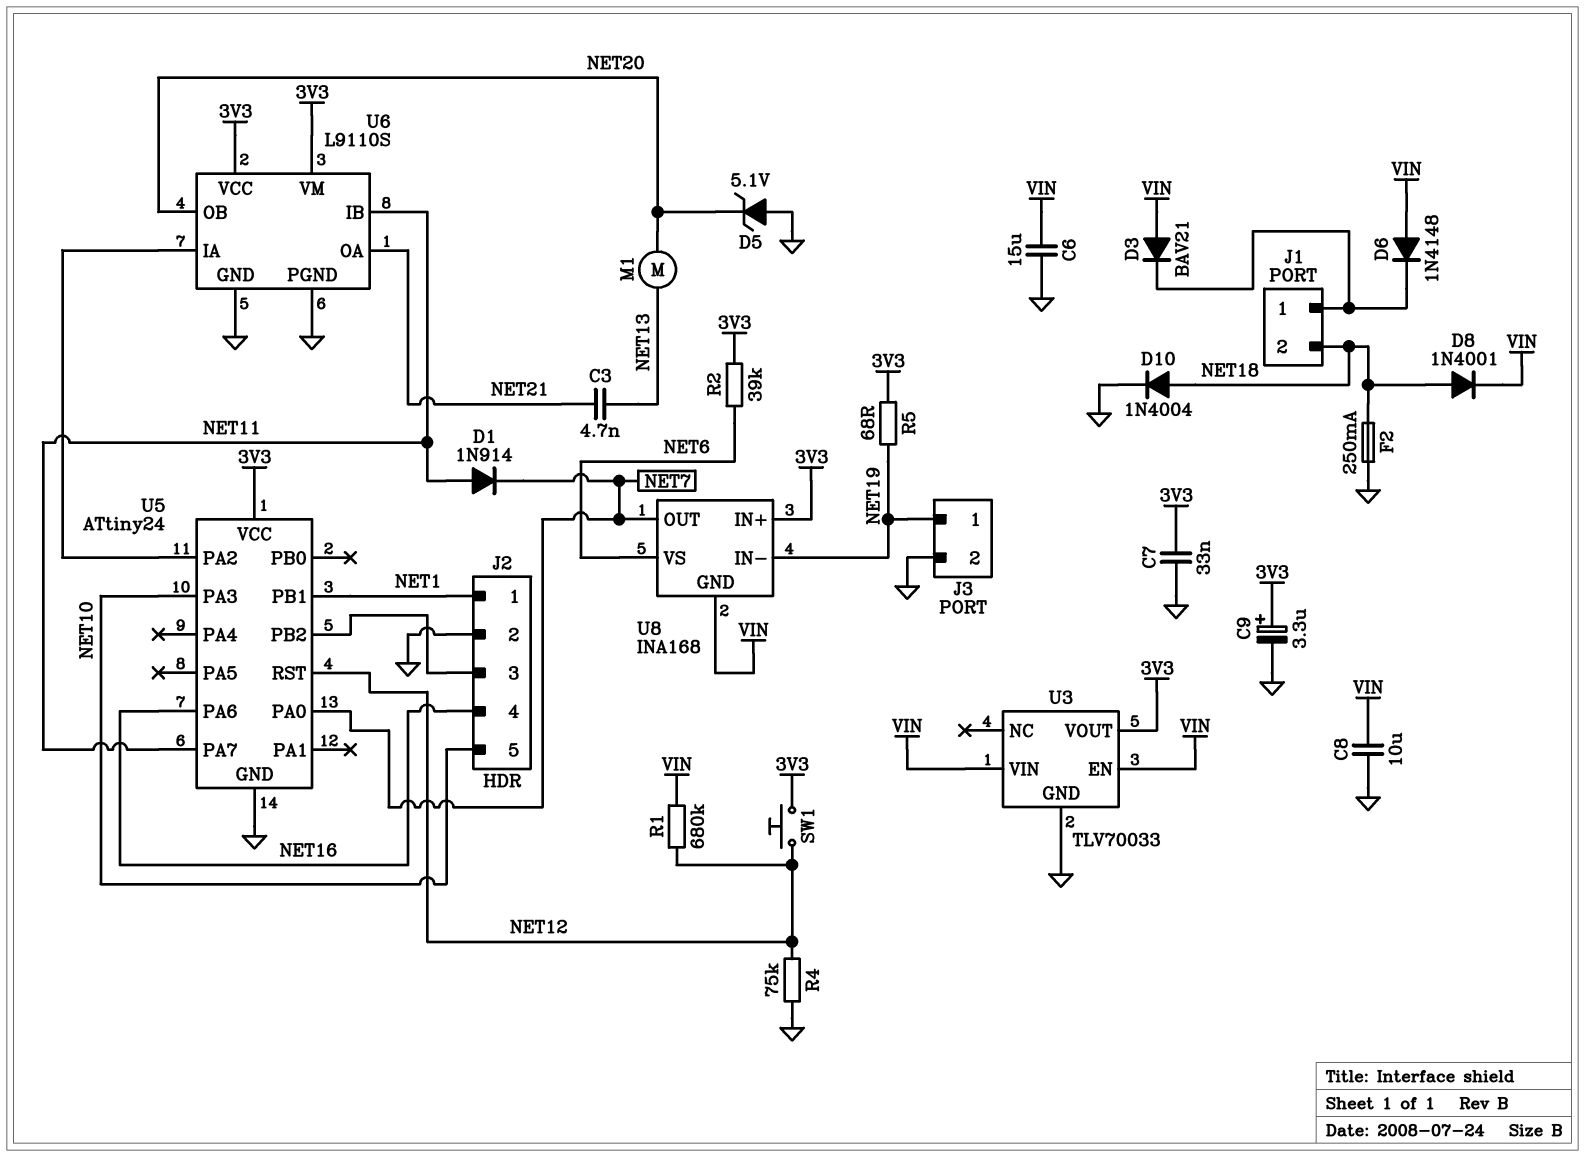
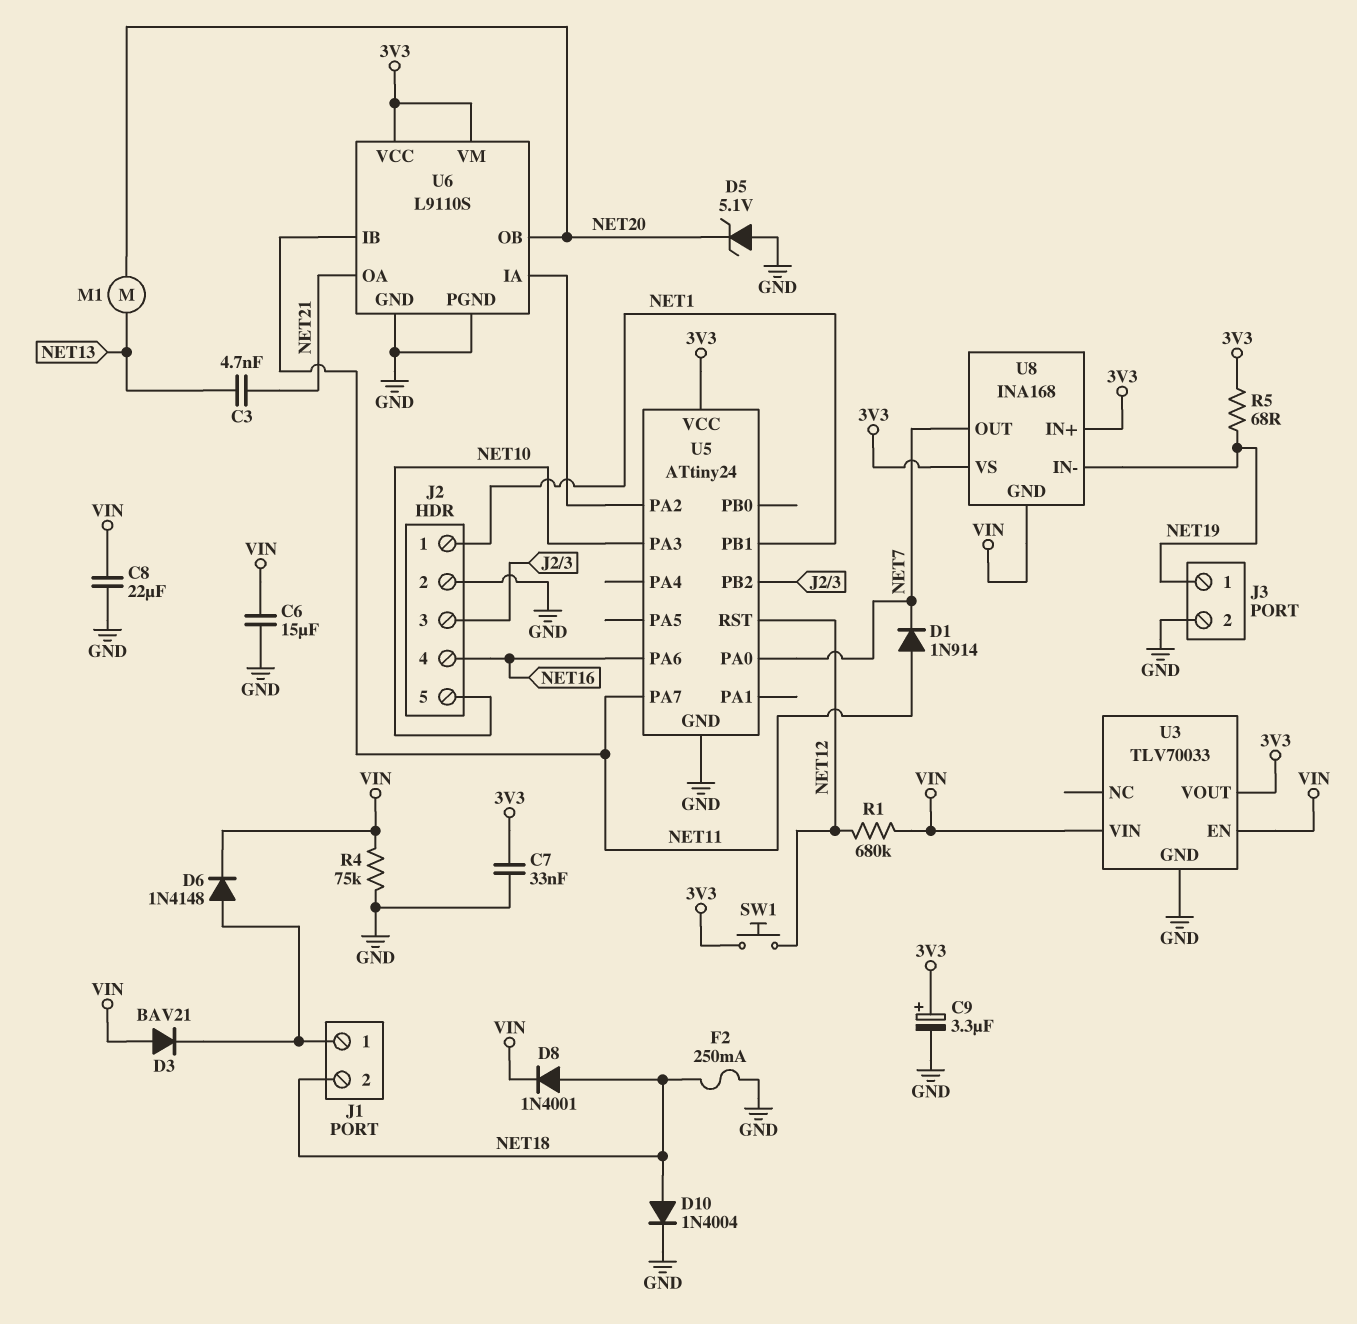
C8: 10uF (GND, VIN) -> 22uF (GND, VIN)
D6: diode 1N4148 (A VIN, K J1/1) -> diode 1N4148 (A J1/1, K VIN)
R2: 39k (3V3, NET6) -> none
R4: 75k (GND, NET12) -> 75k (GND, VIN)
U8 pin VS: NET6 -> 3V3

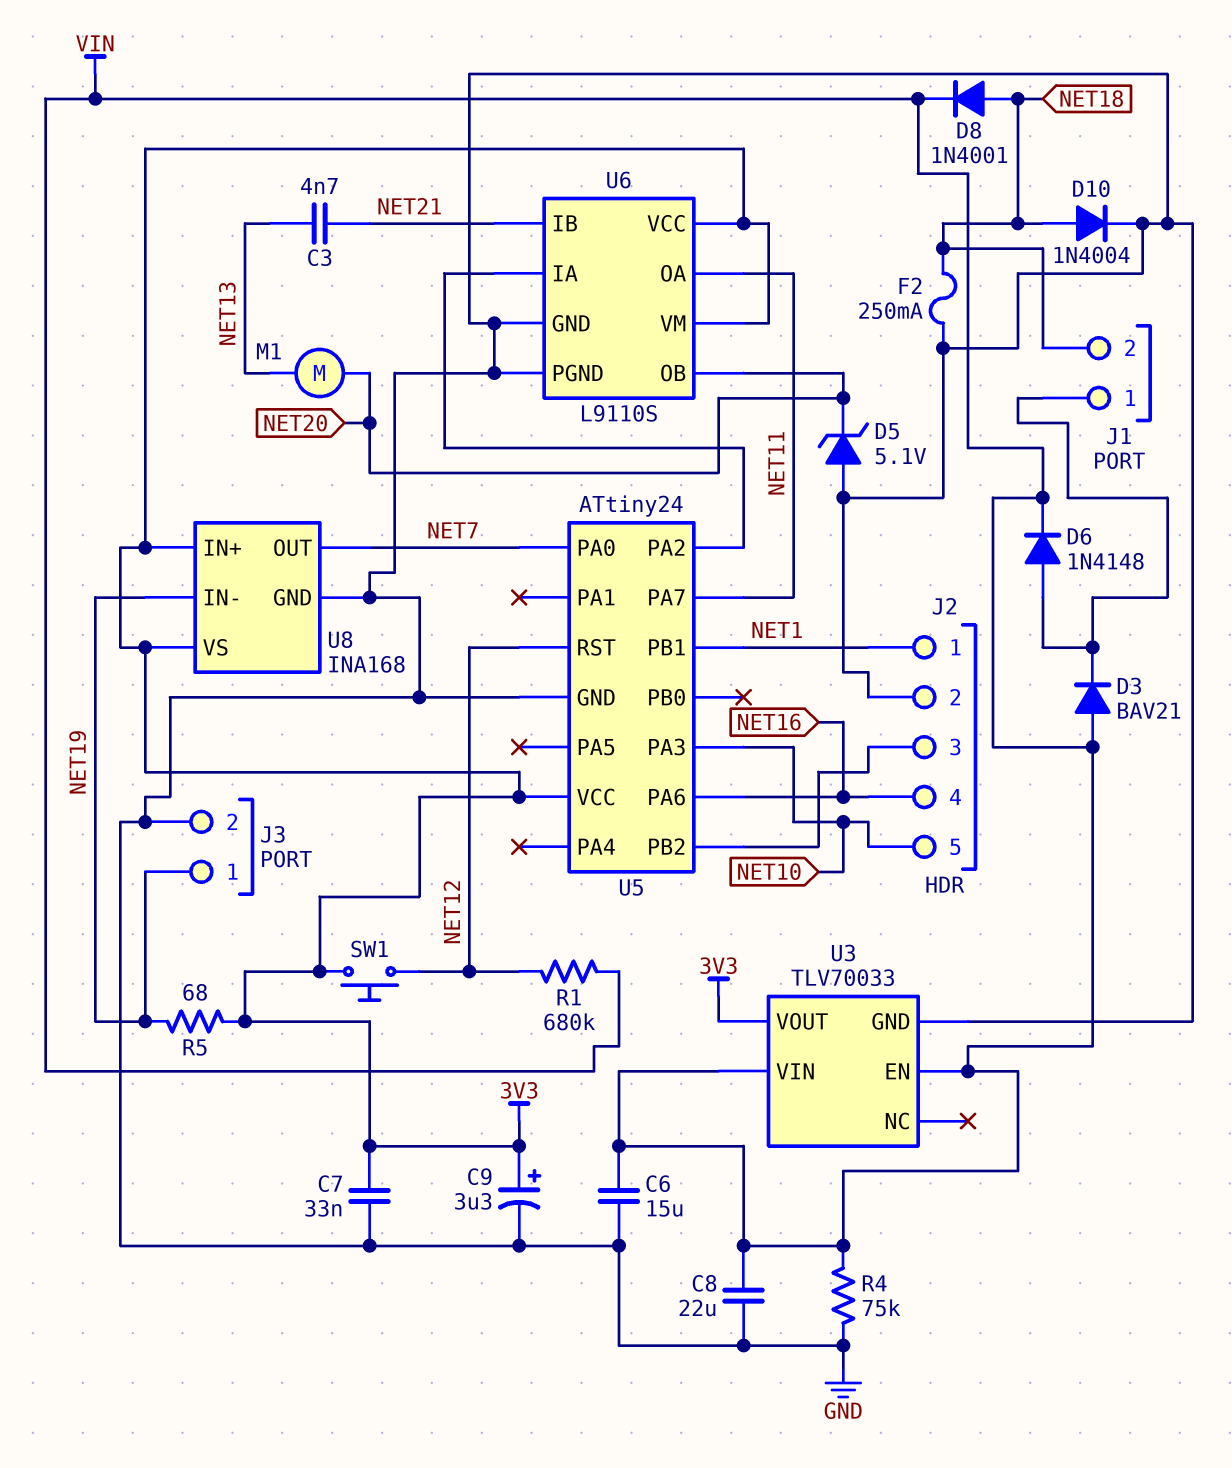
D1: diode 1N914 (A NET11, K NET7) -> none
U6 pin IB: NET11 -> NET21
U6 pin OA: NET21 -> NET11
U8 pin GND: VIN -> GND

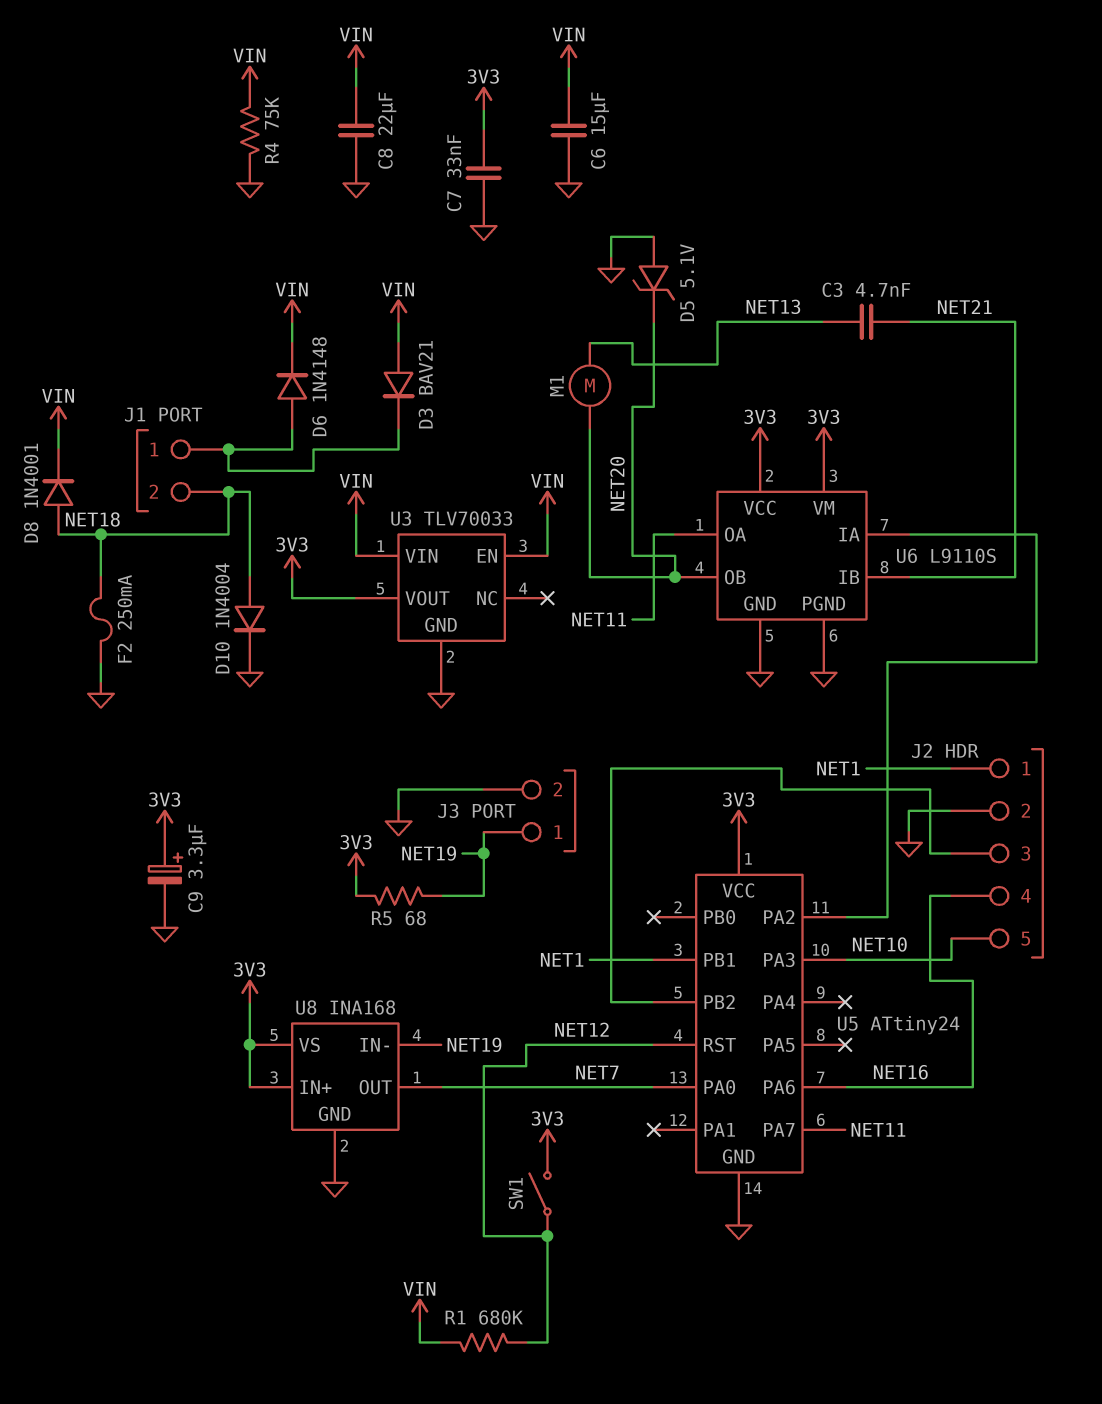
SW1: button (3V3, NET12) -> switch (3V3, NET12)

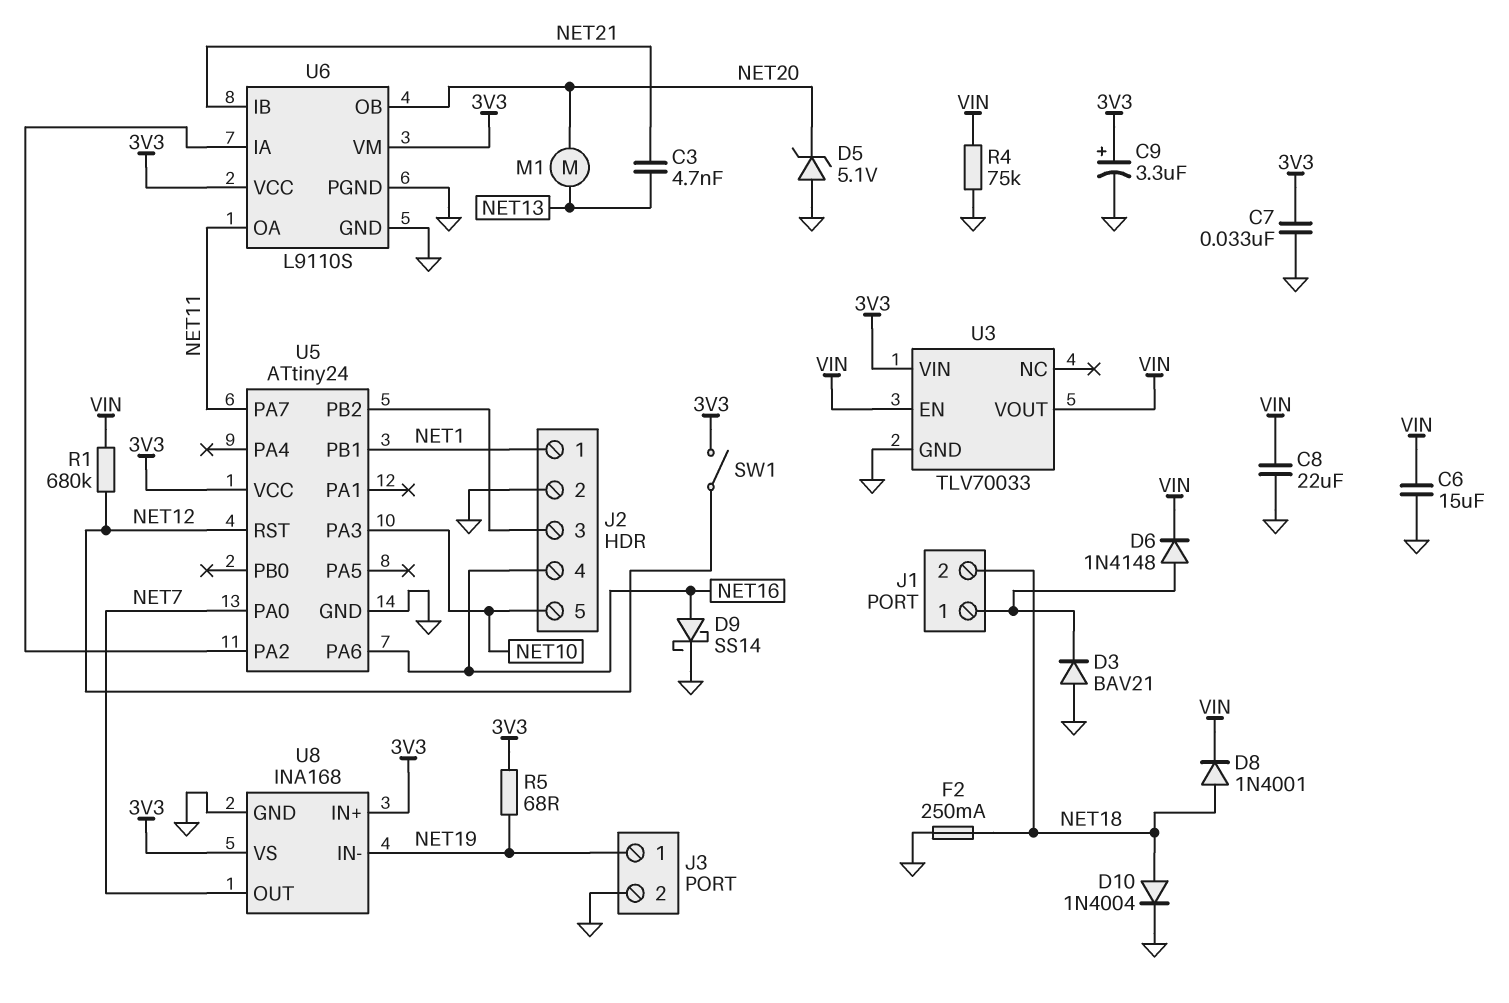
D3: diode BAV21 (A VIN, K J1/1) -> diode BAV21 (A GND, K J1/1)
D9: none -> schottky SS14 (A NET16, K GND)
U3 pin VIN: VIN -> 3V3
U3 pin VOUT: 3V3 -> VIN

